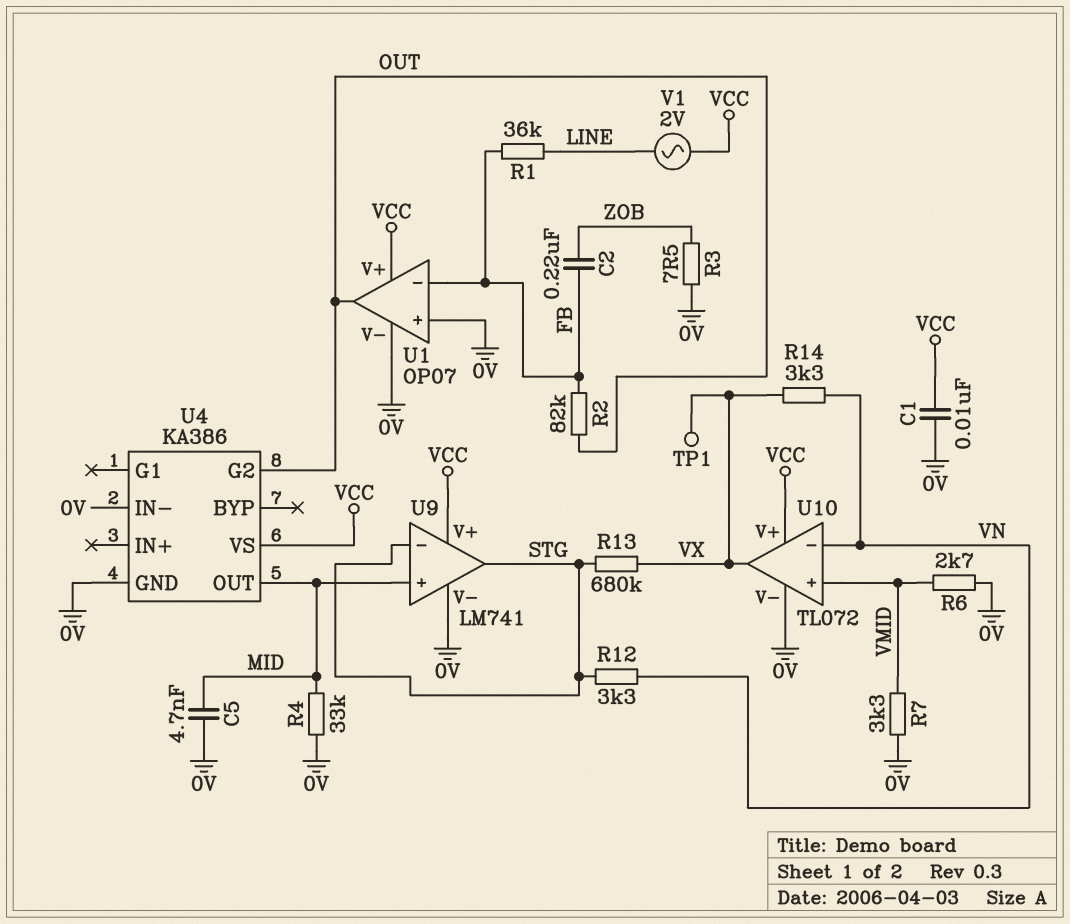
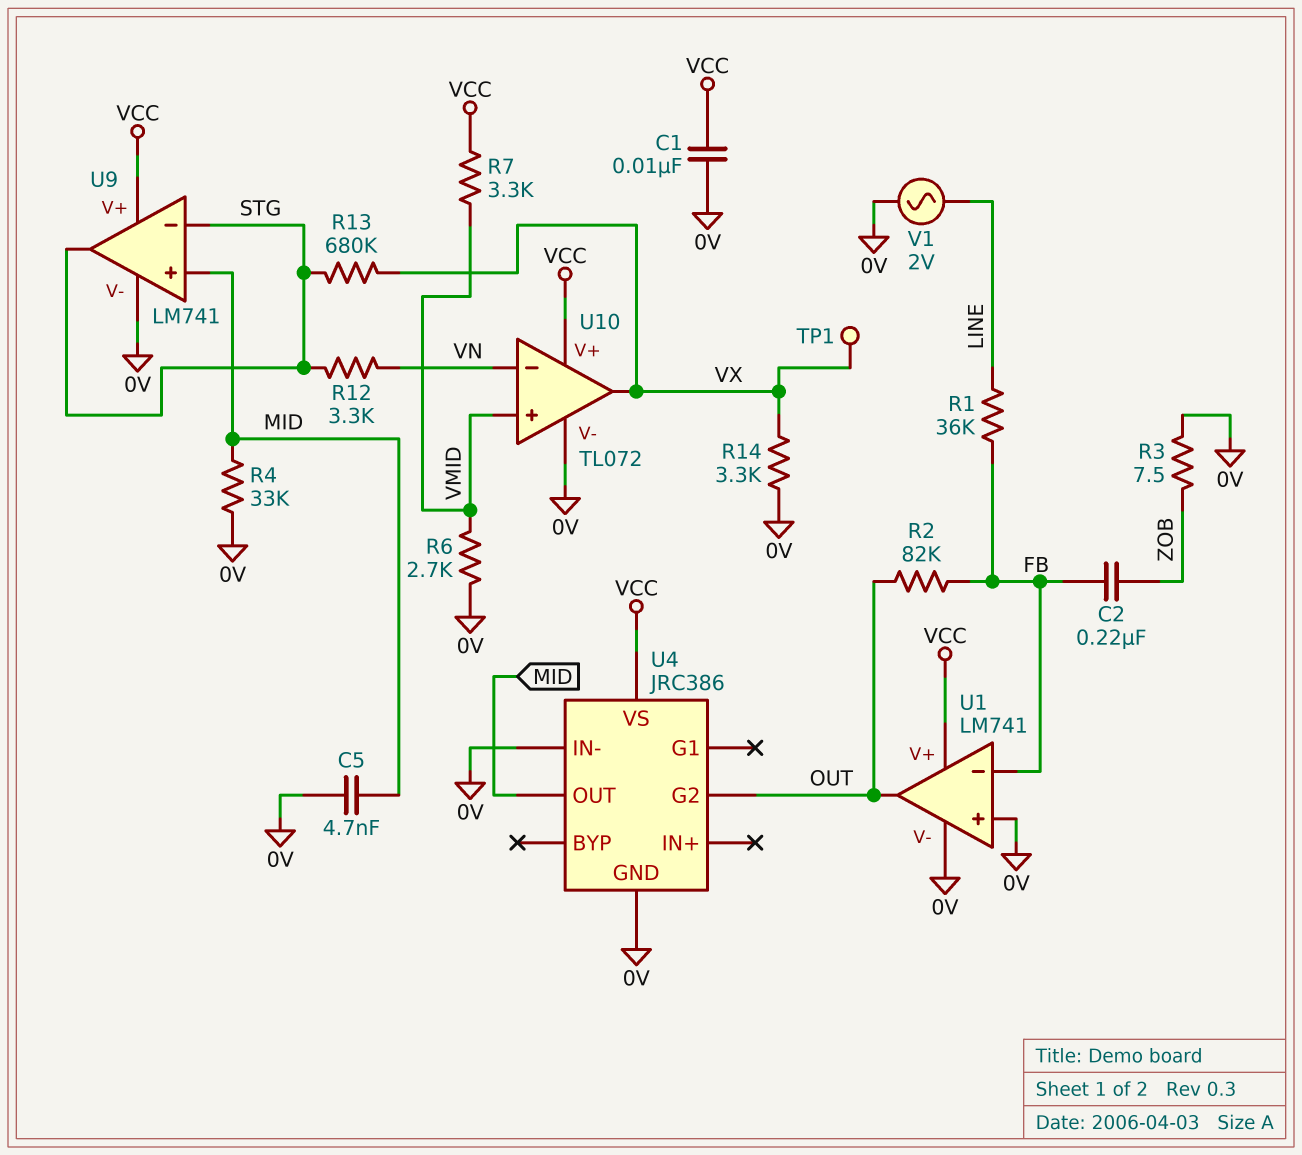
R7: 3.3k (0V, VMID) -> 3.3k (VCC, VMID)
R14: 3.3k (VN, VX) -> 3.3k (0V, VX)
U1: OP07 -> LM741
U4: KA386 -> JRC386
V1: AC 2V (LINE, VCC) -> AC 2V (0V, LINE)

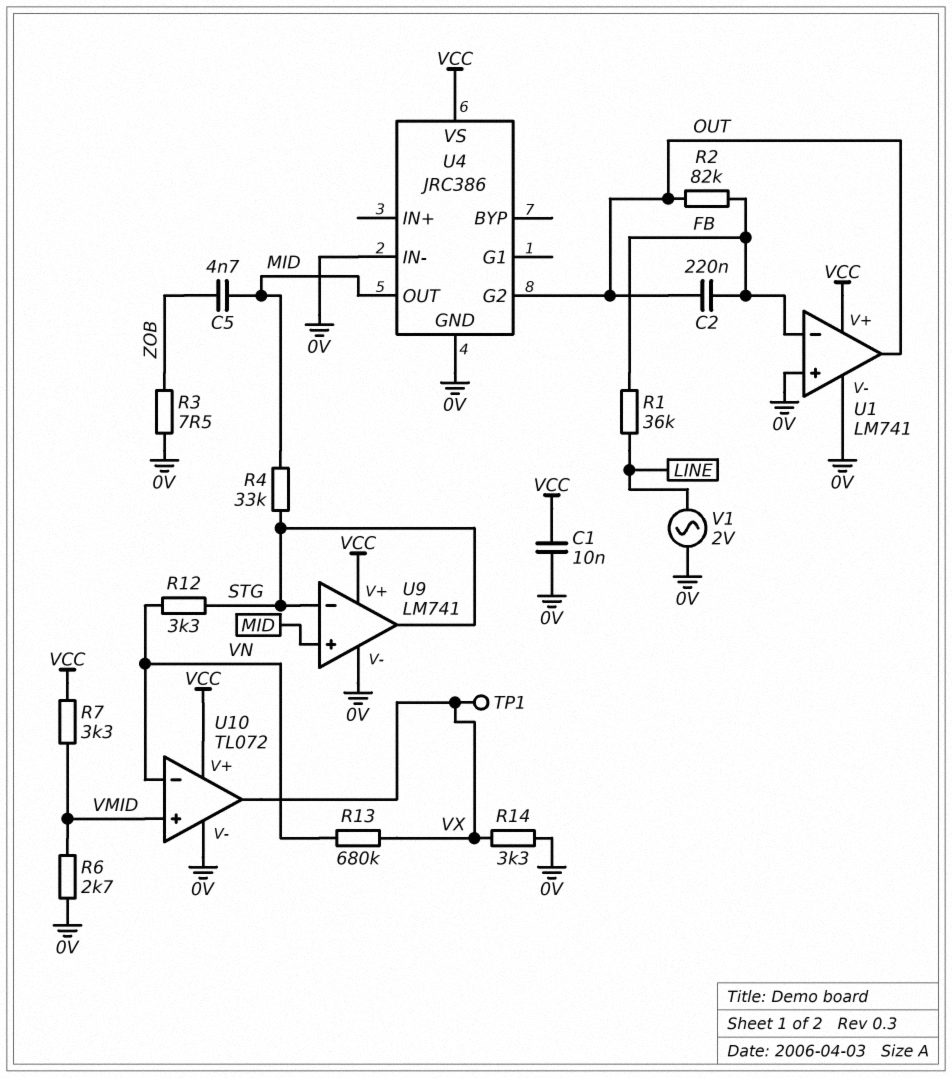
C2: 220nF (FB, ZOB) -> 220nF (FB, OUT)
C5: 4.7nF (0V, MID) -> 4.7nF (MID, ZOB)
R4: 33k (0V, MID) -> 33k (MID, STG)
R13: 680k (STG, VX) -> 680k (VN, VX)

